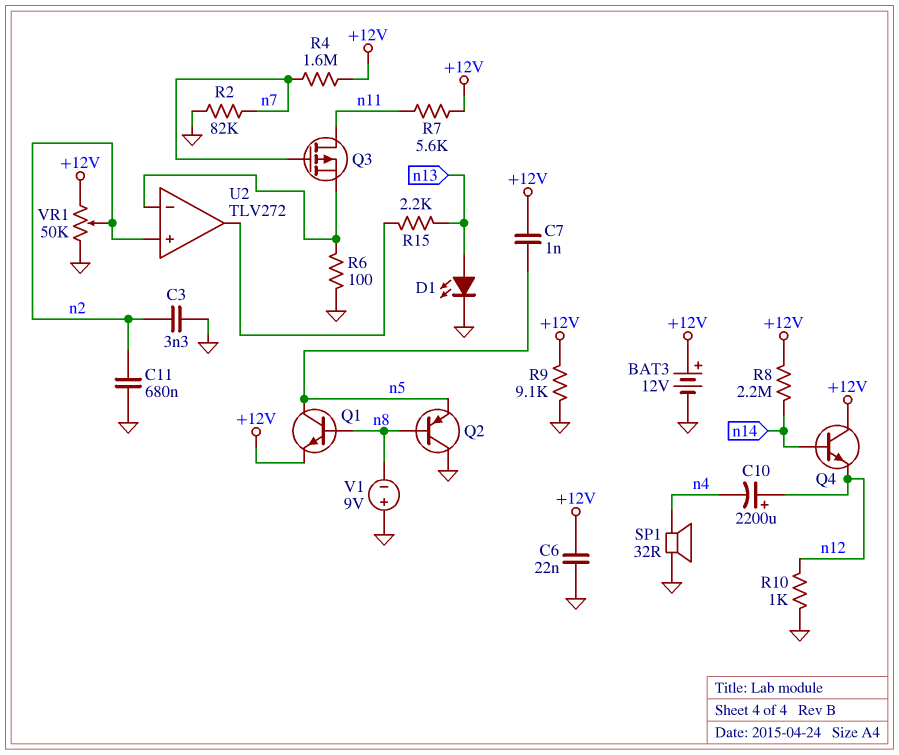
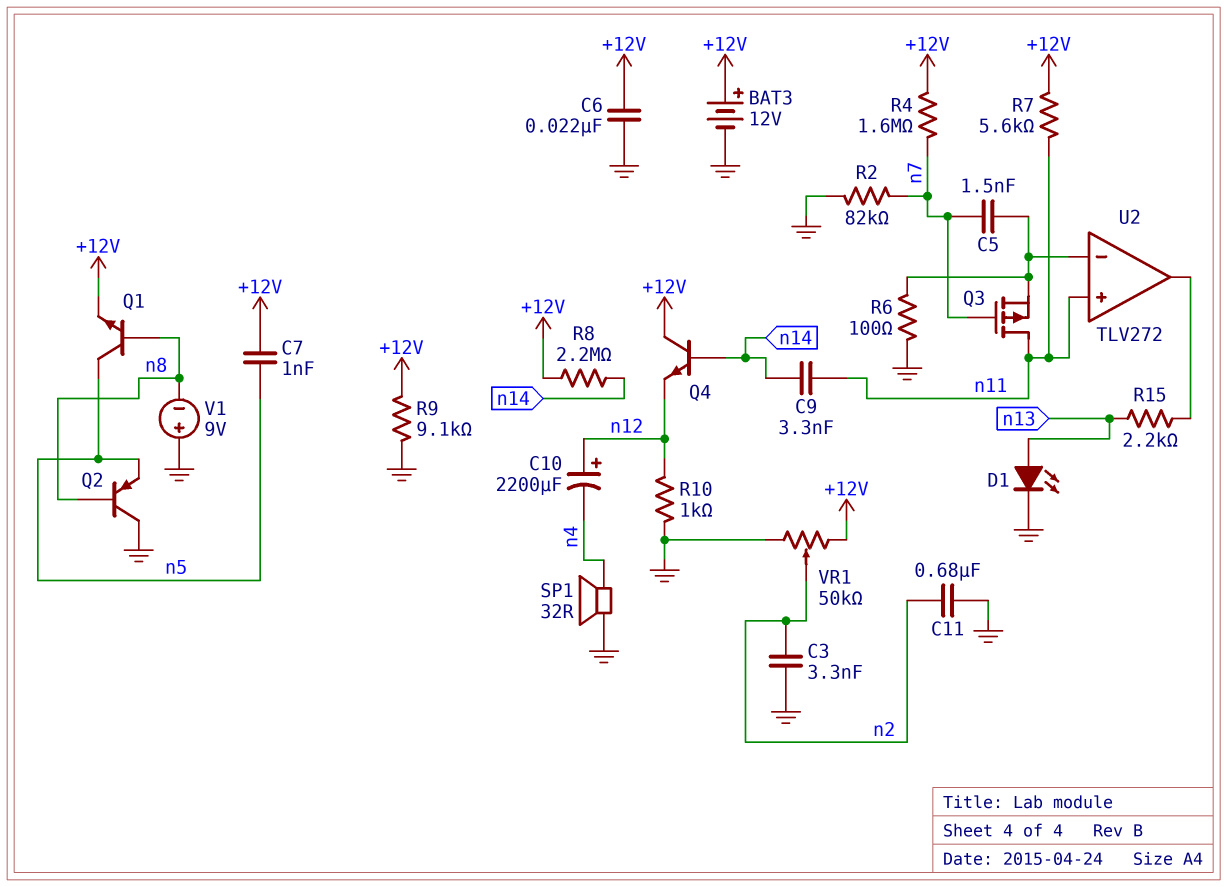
C5: none -> 1.5nF (U2/in-, n7)
C9: none -> 3.3nF (n11, n14)
U2 pin in+: n2 -> n11

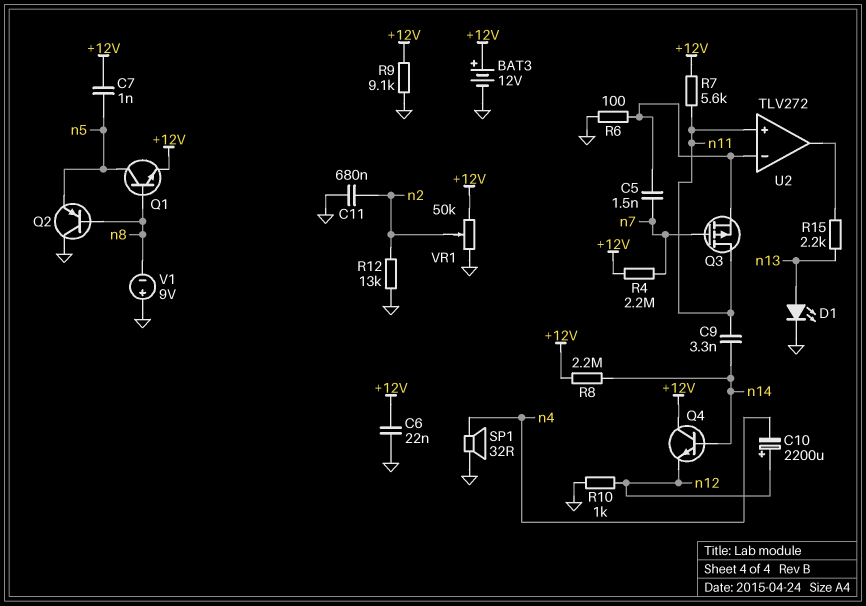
C3: 3.3nF (GND, n2) -> none
R2: 82k (GND, n7) -> none
R4: 1.6M (+12V, n7) -> 2.2M (+12V, n7)
R12: none -> 13k (GND, n2)

